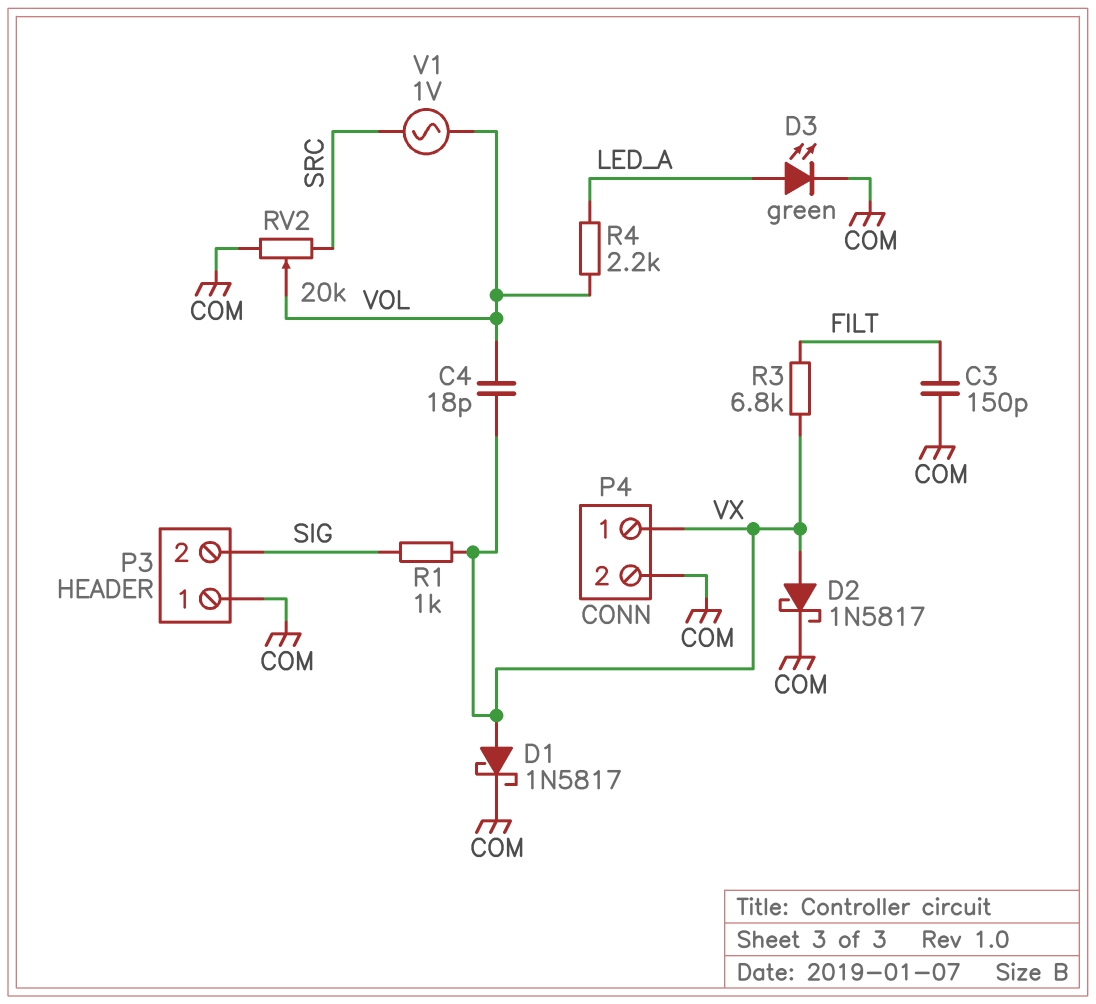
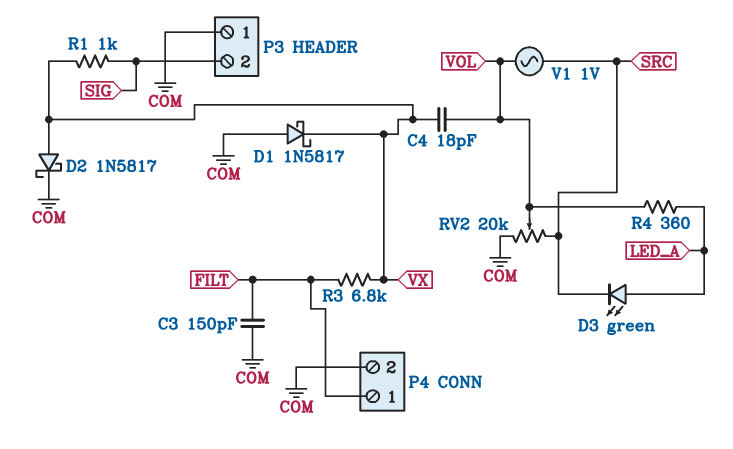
D1: schottky 1N5817 (A VX, K COM) -> schottky 1N5817 (A COM, K VX)
D3: LED green (A LED_A, K COM) -> LED green (A LED_A, K SRC)
P4 pin 1: VX -> FILT
R4: 2.2k (LED_A, VOL) -> 360 (LED_A, VOL)

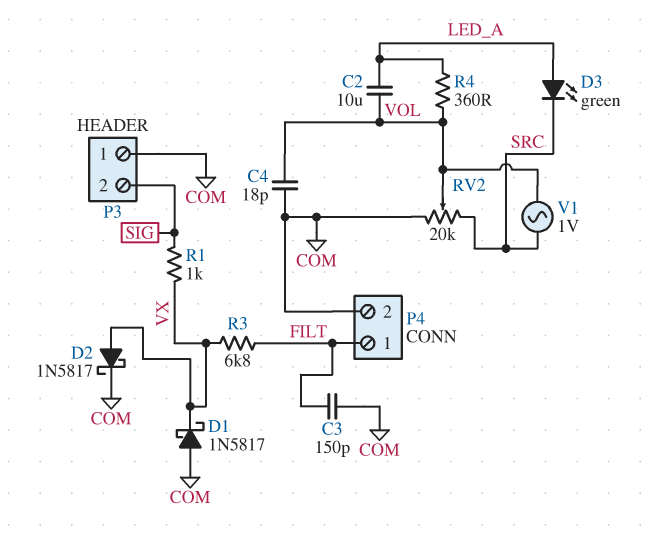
C2: none -> 10uF (LED_A, VOL)
C4: 18pF (VOL, VX) -> 18pF (COM, VOL)

